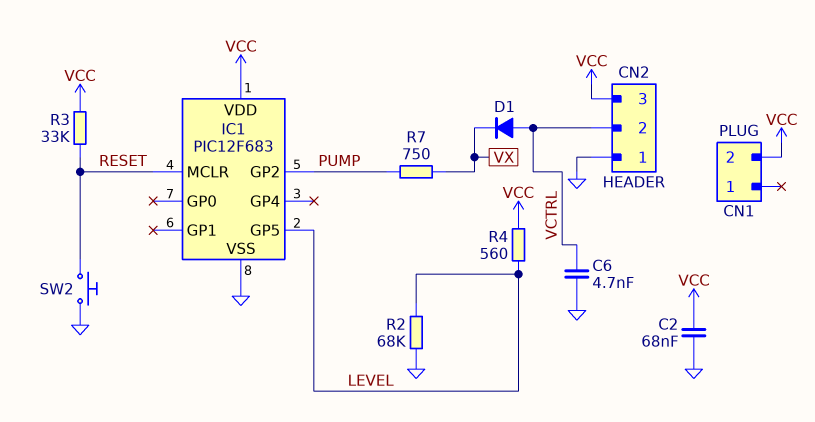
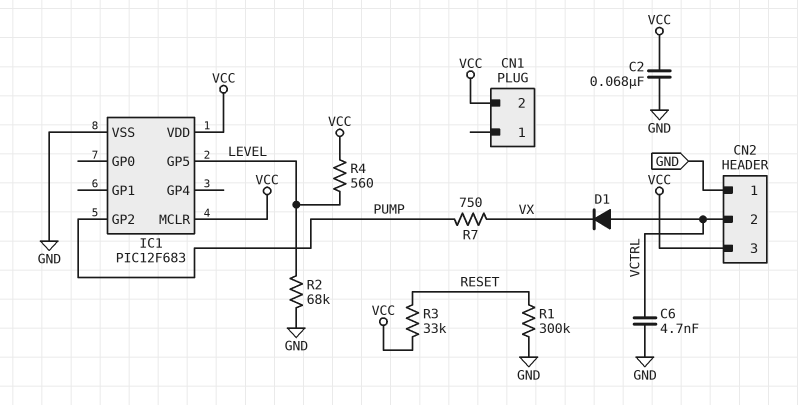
IC1 pin MCLR: RESET -> VCC
R1: none -> 300k (GND, RESET)
SW2: button (GND, RESET) -> none

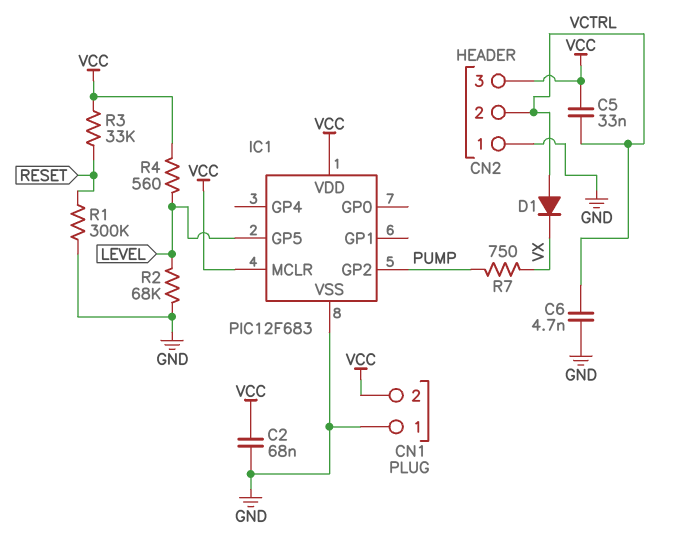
C5: none -> 33nF (VCC, VCTRL)
CN1 pin 1: none -> GND

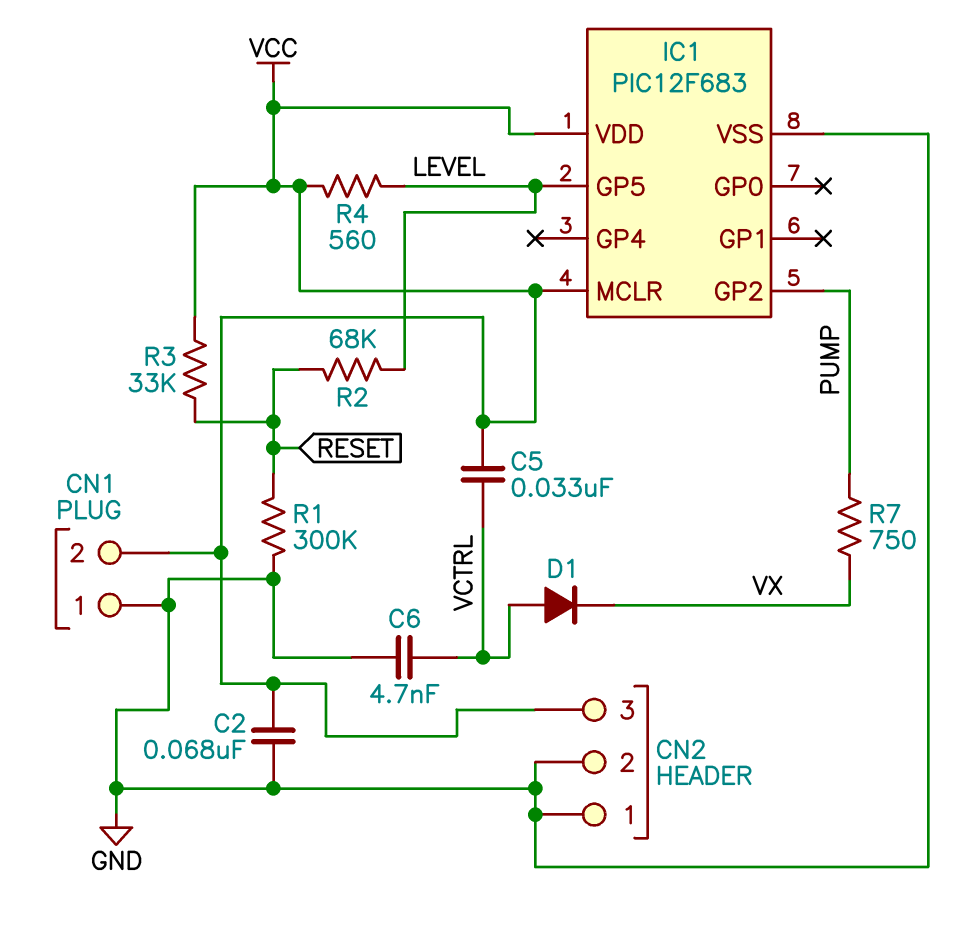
CN2 pin 2: VCTRL -> GND
R2: 68k (GND, LEVEL) -> 68k (LEVEL, RESET)

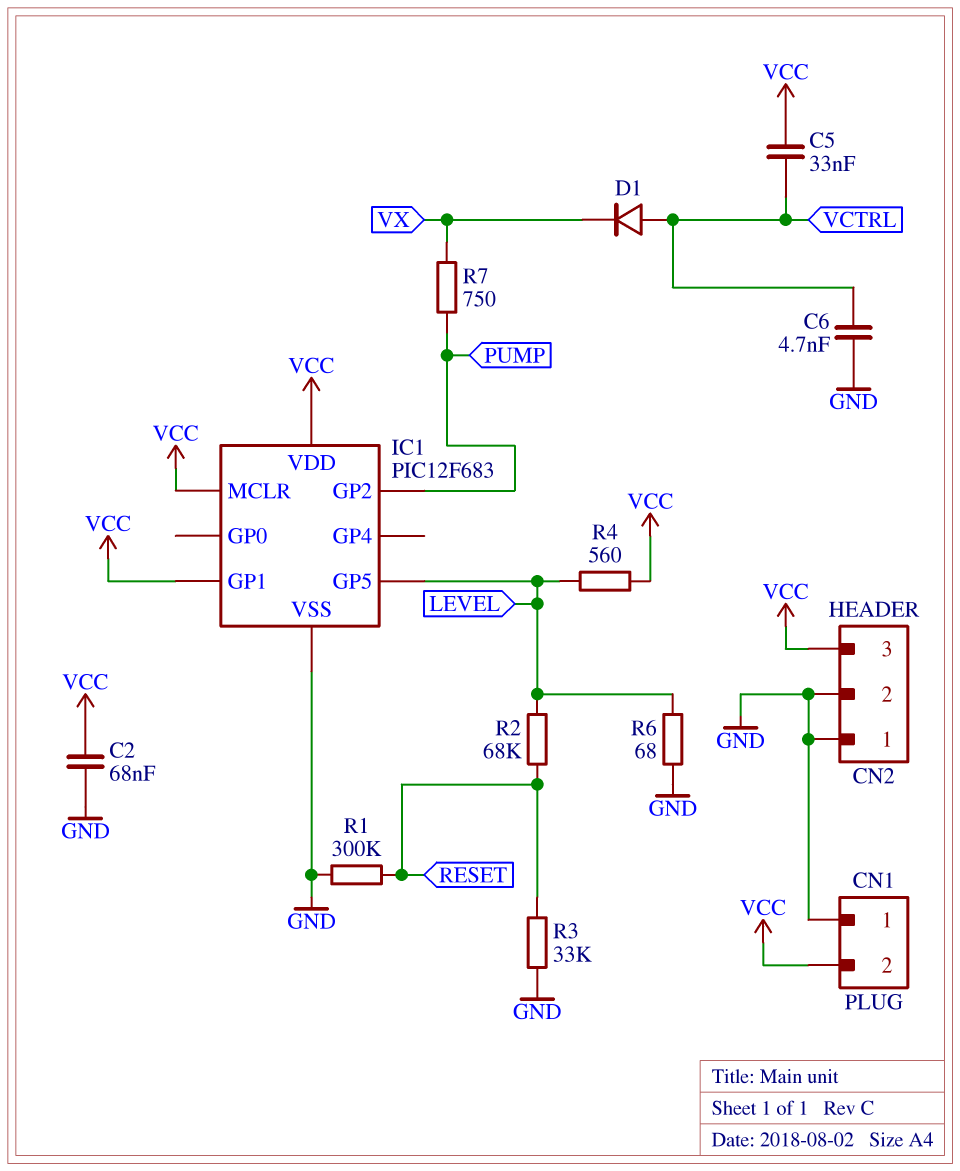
IC1 pin GP1: none -> VCC
R3: 33k (RESET, VCC) -> 33k (GND, RESET)
R6: none -> 68 (GND, LEVEL)

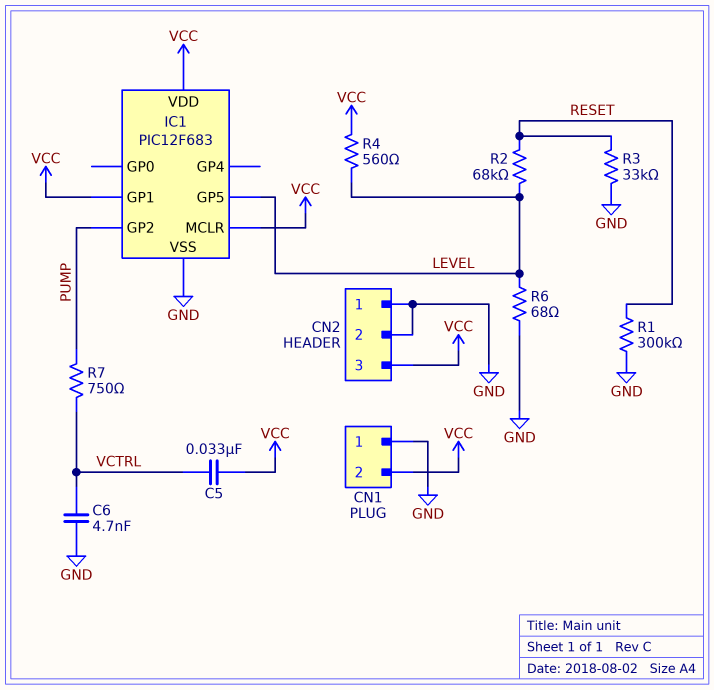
C2: 68nF (GND, VCC) -> none
D1: diode (A VCTRL, K VX) -> none
R7: 750 (PUMP, VX) -> 750 (PUMP, VCTRL)

